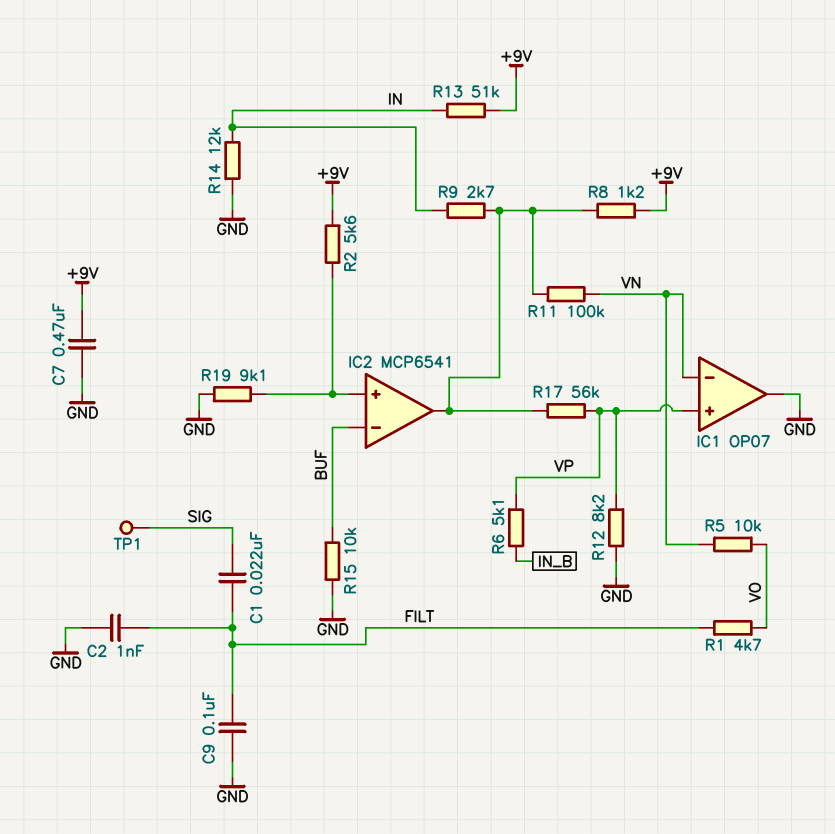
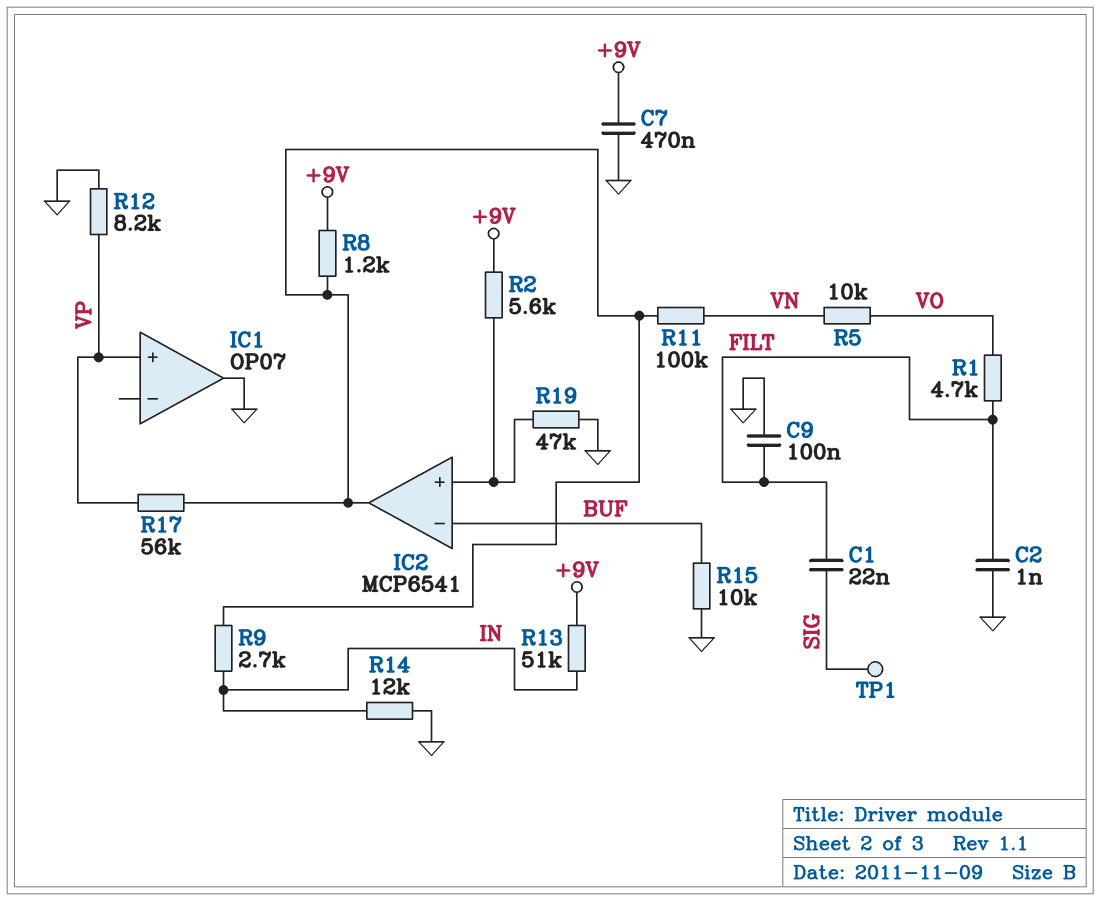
IC1 pin in-: VN -> none
R6: 5.1k (IN_B, VP) -> none
R19: 9.1k (GND, IC2/in+) -> 47k (GND, IC2/in+)

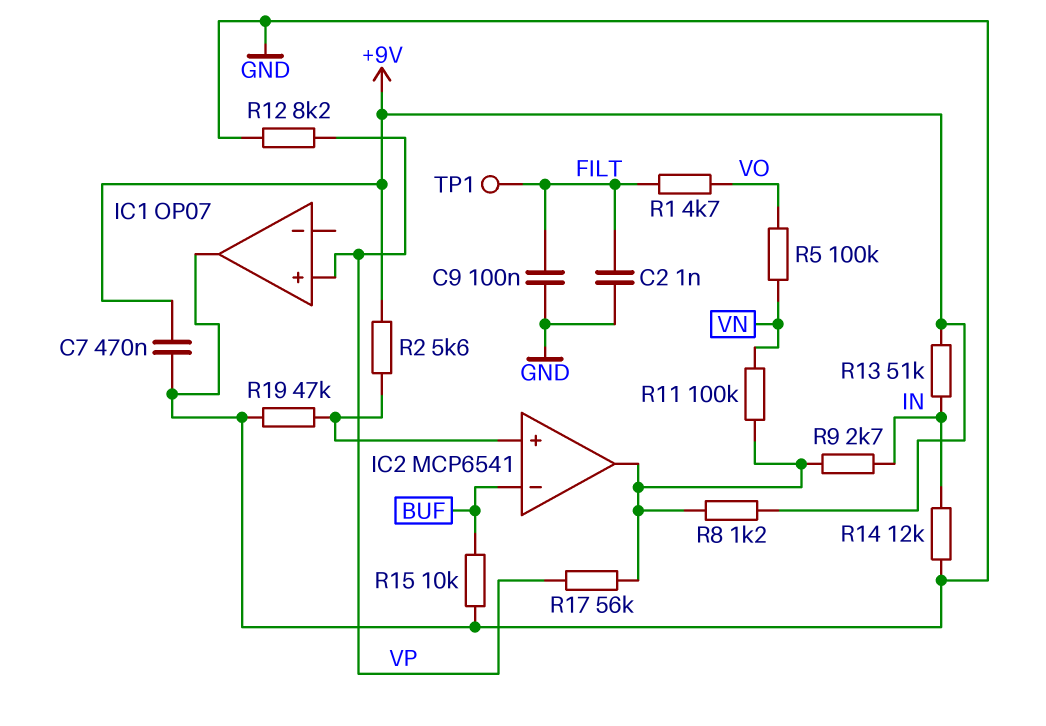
C1: 22nF (FILT, SIG) -> none
R5: 10k (VN, VO) -> 100k (VN, VO)
TP1: test point (SIG) -> test point (FILT)

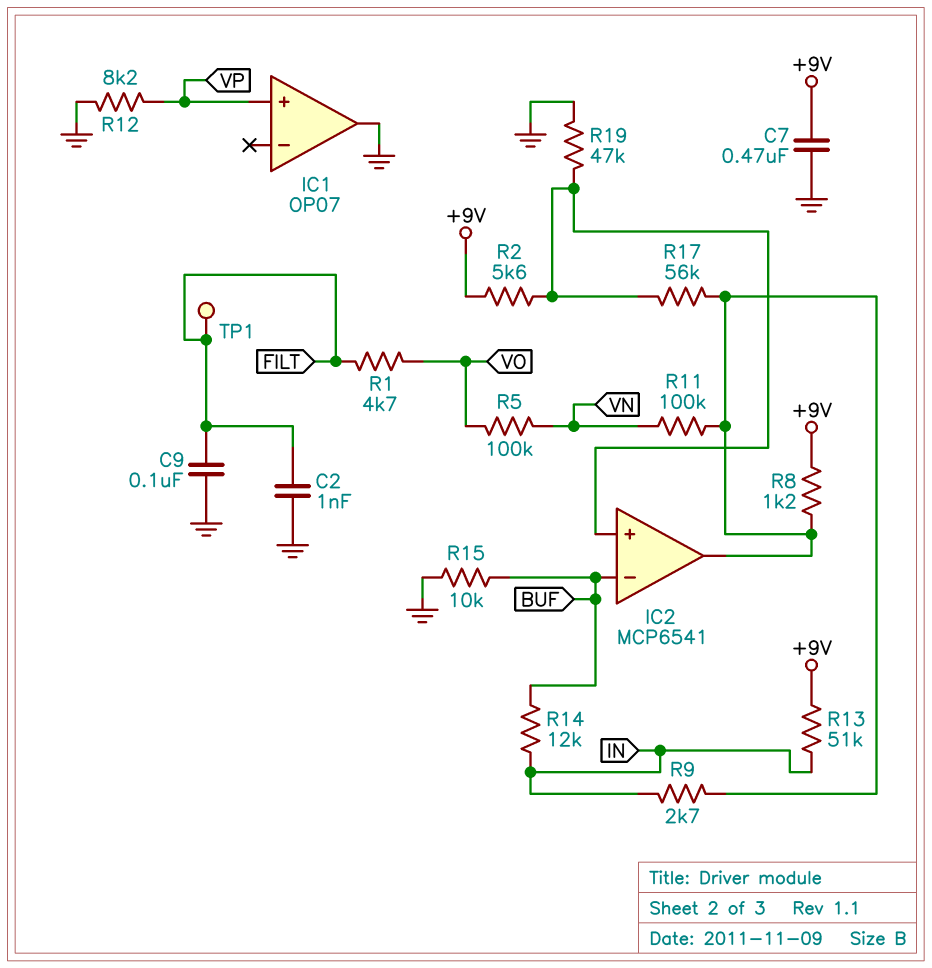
R14: 12k (GND, IN) -> 12k (BUF, IN)
R17: 56k (IC2/out, VP) -> 56k (IC2/in+, IC2/out)

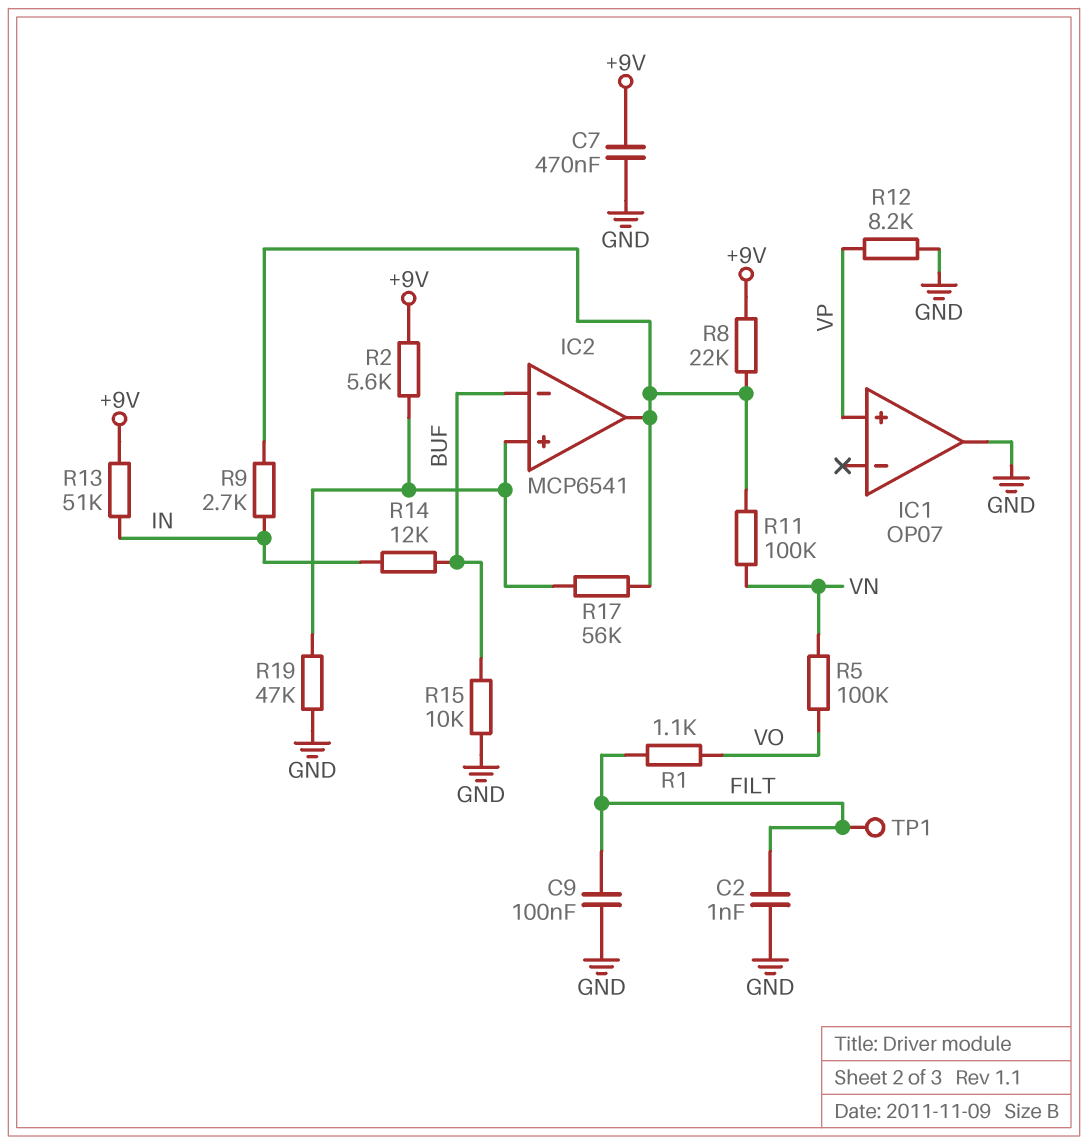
R1: 4.7k (FILT, VO) -> 1.1k (FILT, VO)
R8: 1.2k (+9V, IC2/out) -> 22k (+9V, IC2/out)

